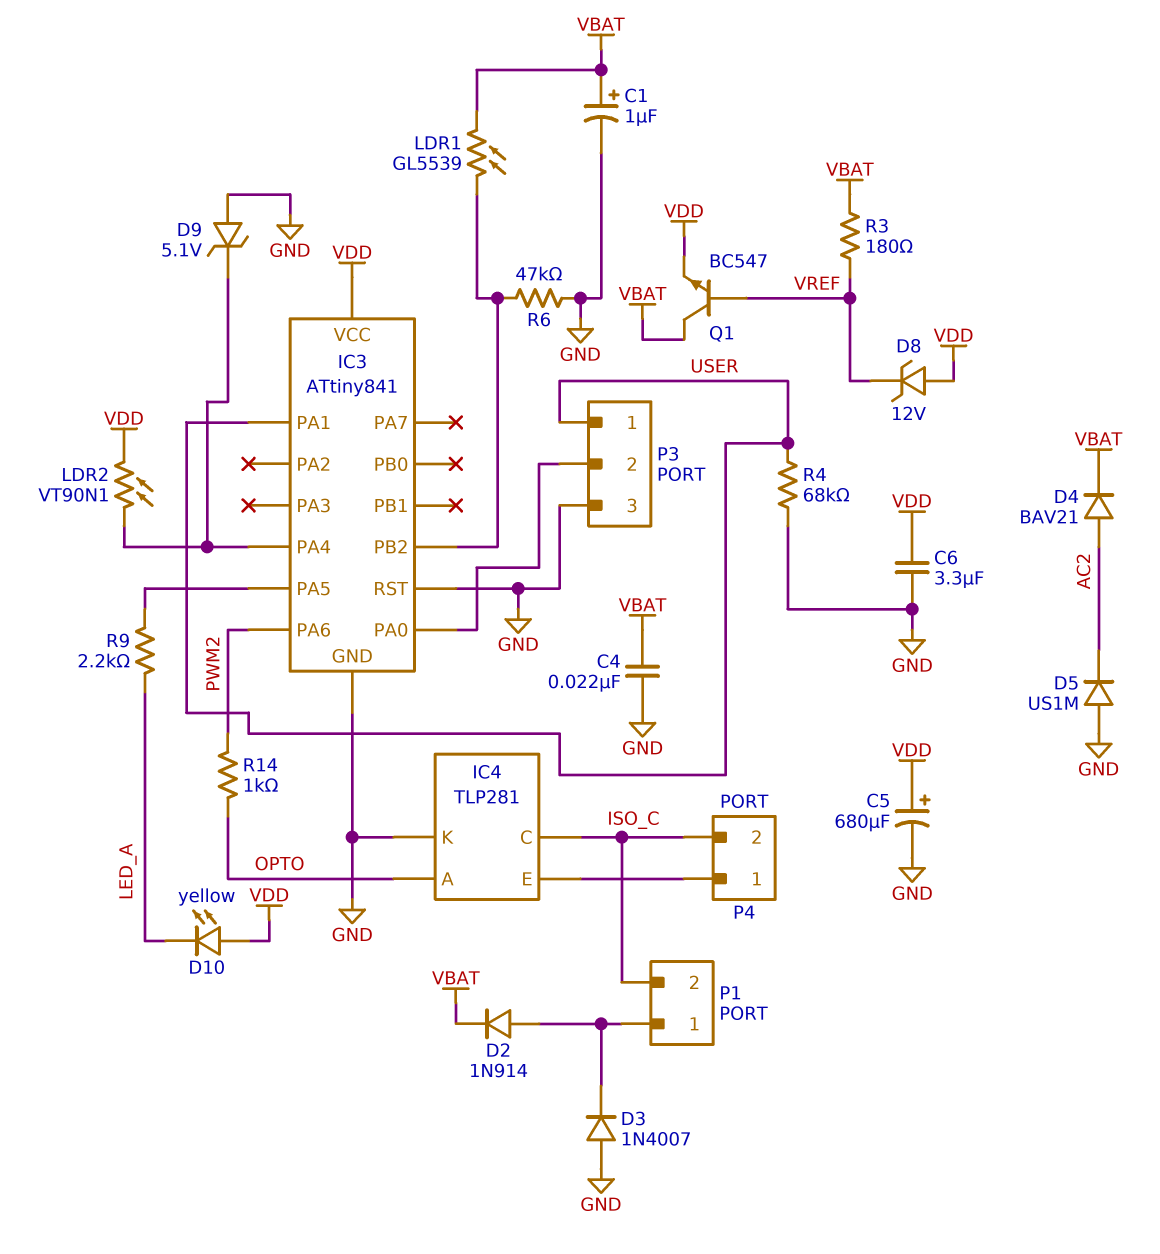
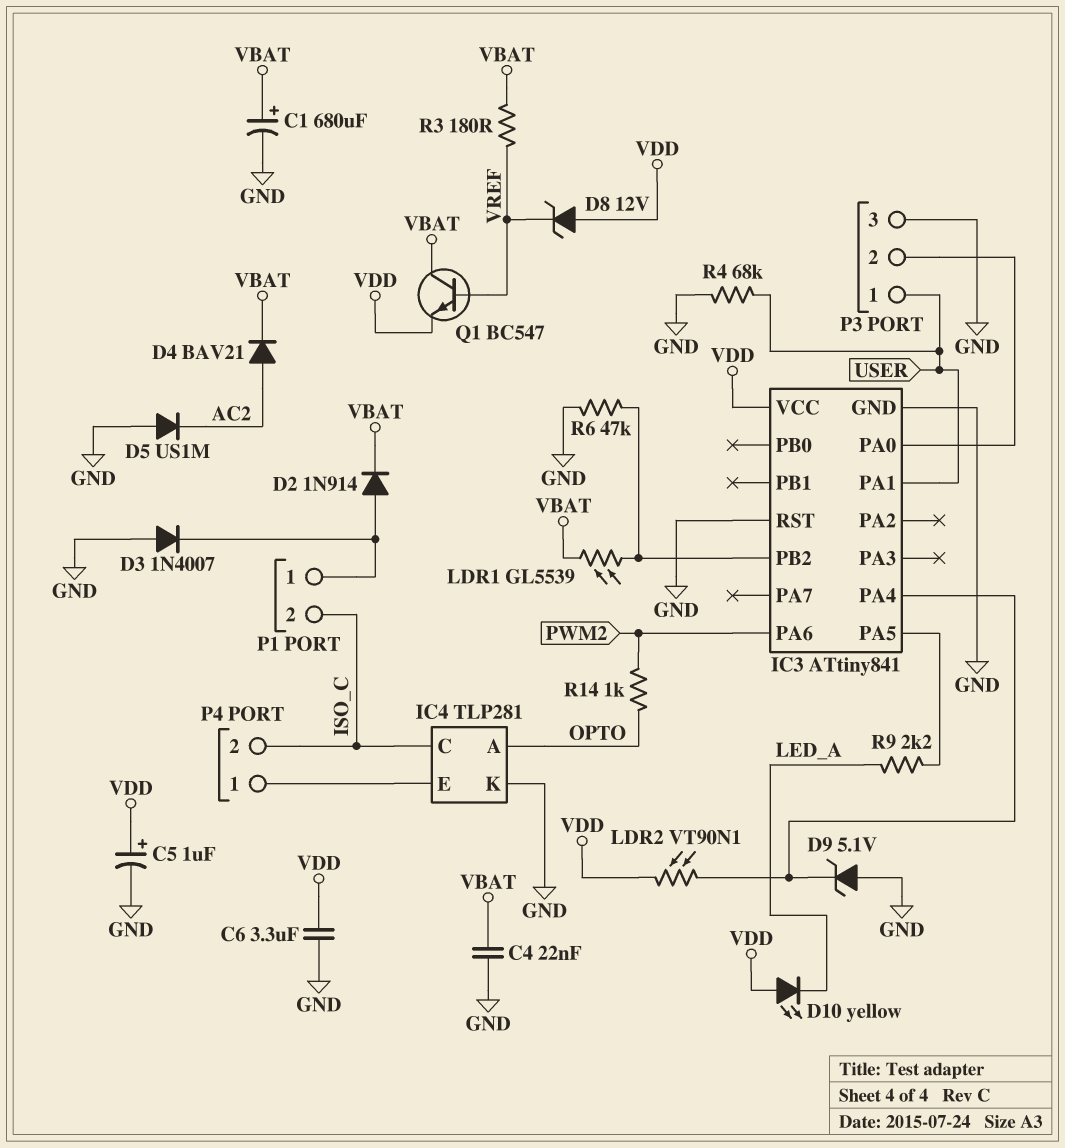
C1: 1uF (plus VBAT, minus GND) -> 680uF (plus VBAT, minus GND)
C5: 680uF (plus VDD, minus GND) -> 1uF (plus VDD, minus GND)

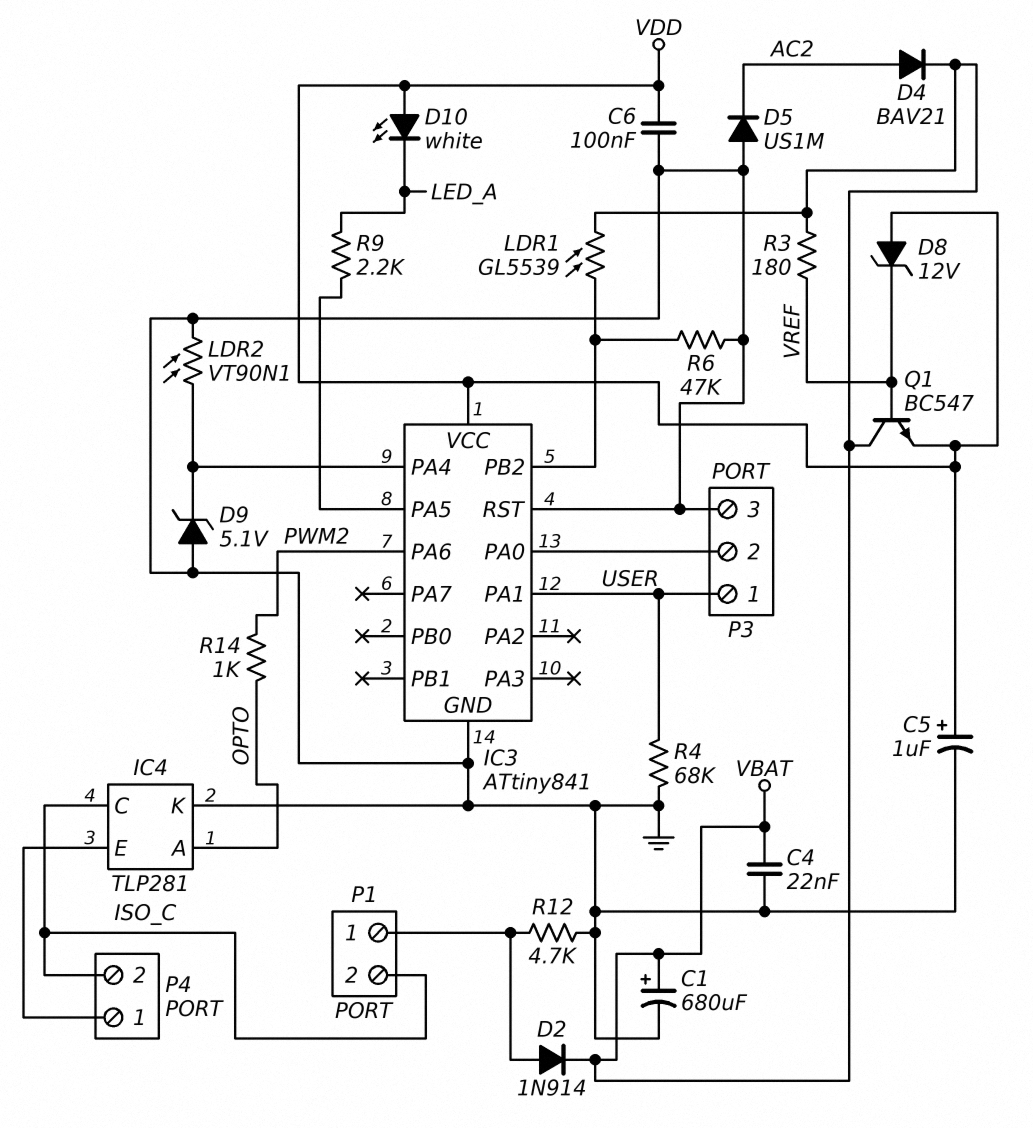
C6: 3.3uF (GND, VDD) -> 100nF (GND, VDD)
D3: diode 1N4007 (A GND, K P1/1) -> none
D10: LED yellow (A VDD, K LED_A) -> LED white (A VDD, K LED_A)
LDR2: VT90N1 (IC3/PA4, VDD) -> VT90N1 (GND, IC3/PA4)
R12: none -> 4.7k (GND, P1/1)

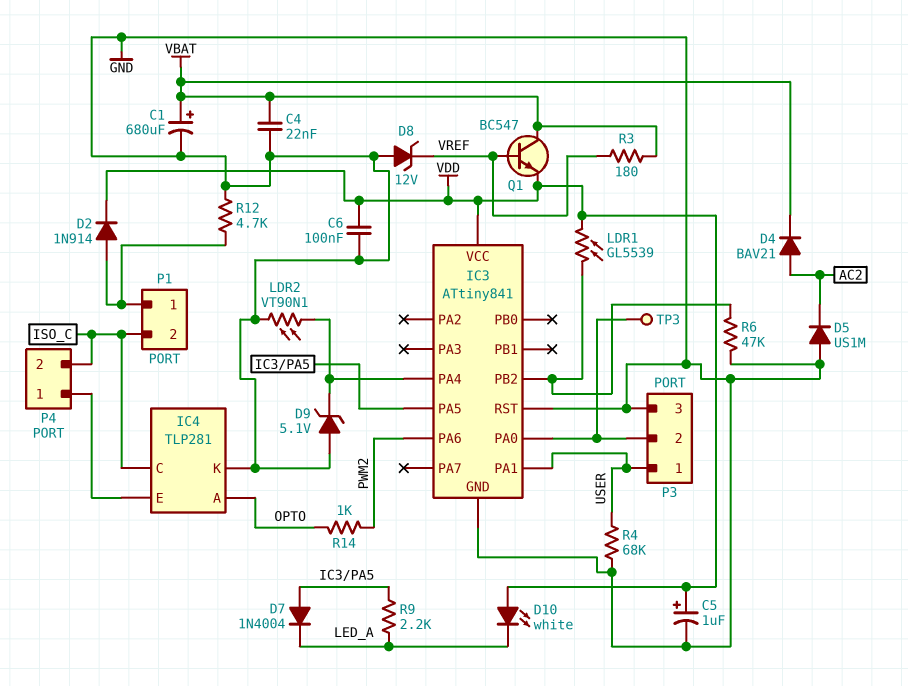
D2: diode 1N914 (A P1/1, K VBAT) -> diode 1N914 (A P1/1, K VDD)
D7: none -> diode 1N4004 (A IC3/PA5, K LED_A)
D8: zener 12V (A VDD, K VREF) -> zener 12V (A GND, K VREF)
LDR1: GL5539 (IC3/PB2, VBAT) -> GL5539 (IC3/PB2, VDD)
TP3: none -> test point (IC3/PA0)

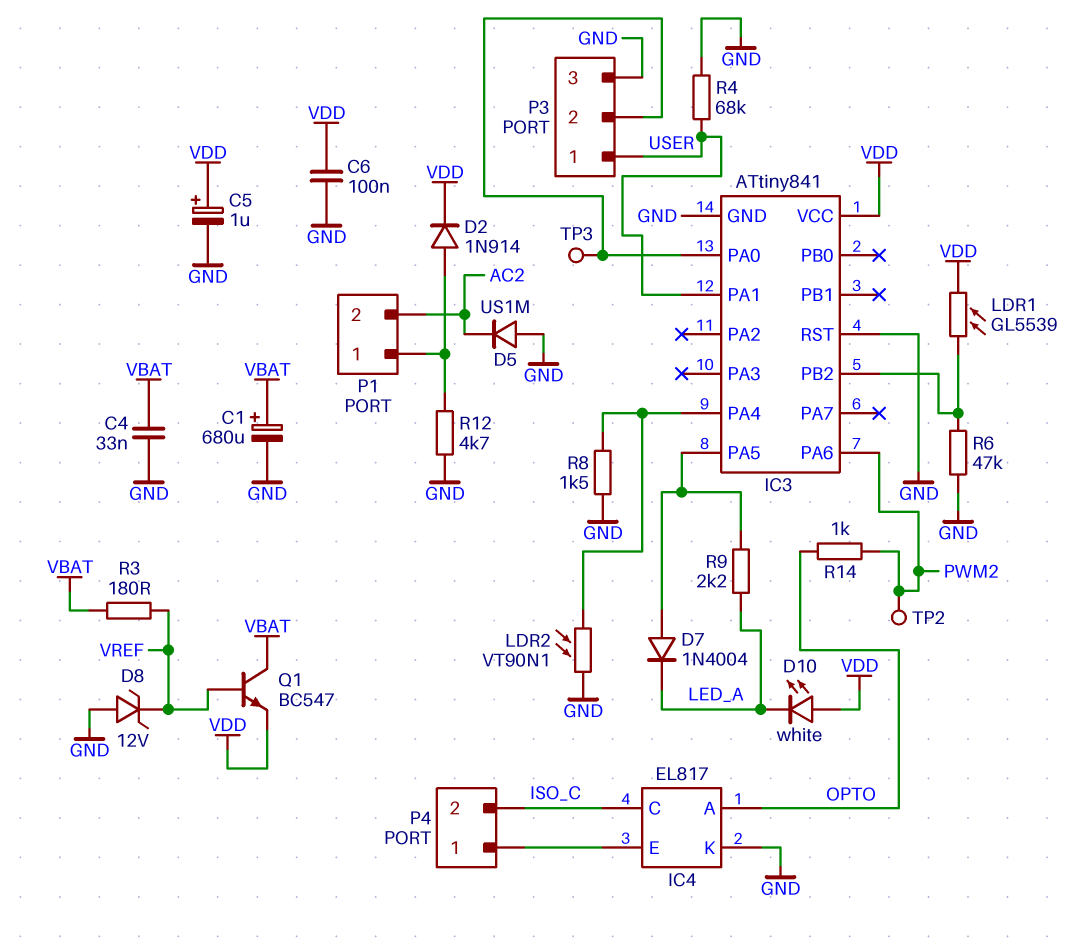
C4: 22nF (GND, VBAT) -> 33nF (GND, VBAT)
D4: diode BAV21 (A AC2, K VBAT) -> none
D9: zener 5.1V (A GND, K IC3/PA4) -> none
IC4: TLP281 -> EL817
P1 pin 2: ISO_C -> AC2
R8: none -> 1.5k (GND, IC3/PA4)
TP2: none -> test point (PWM2)

